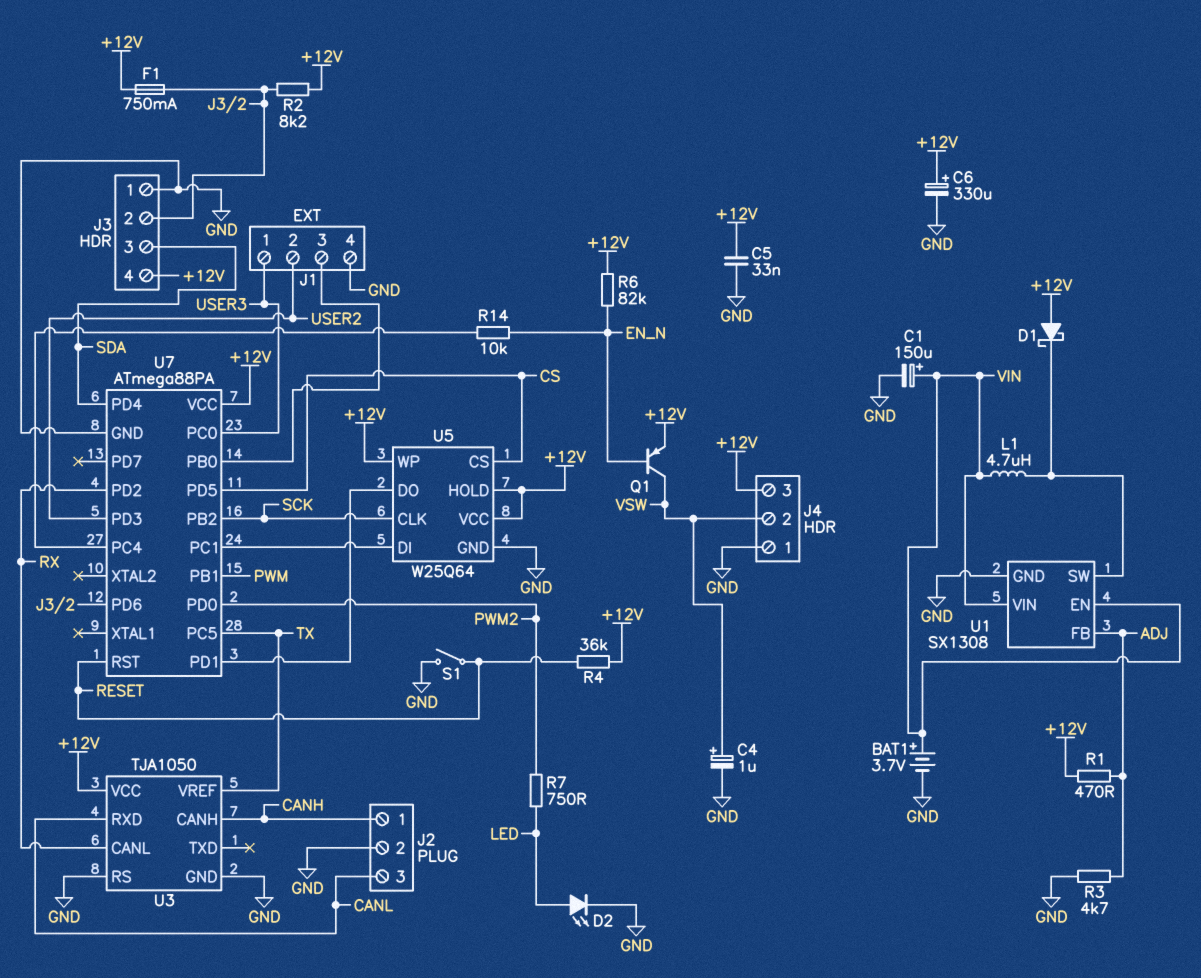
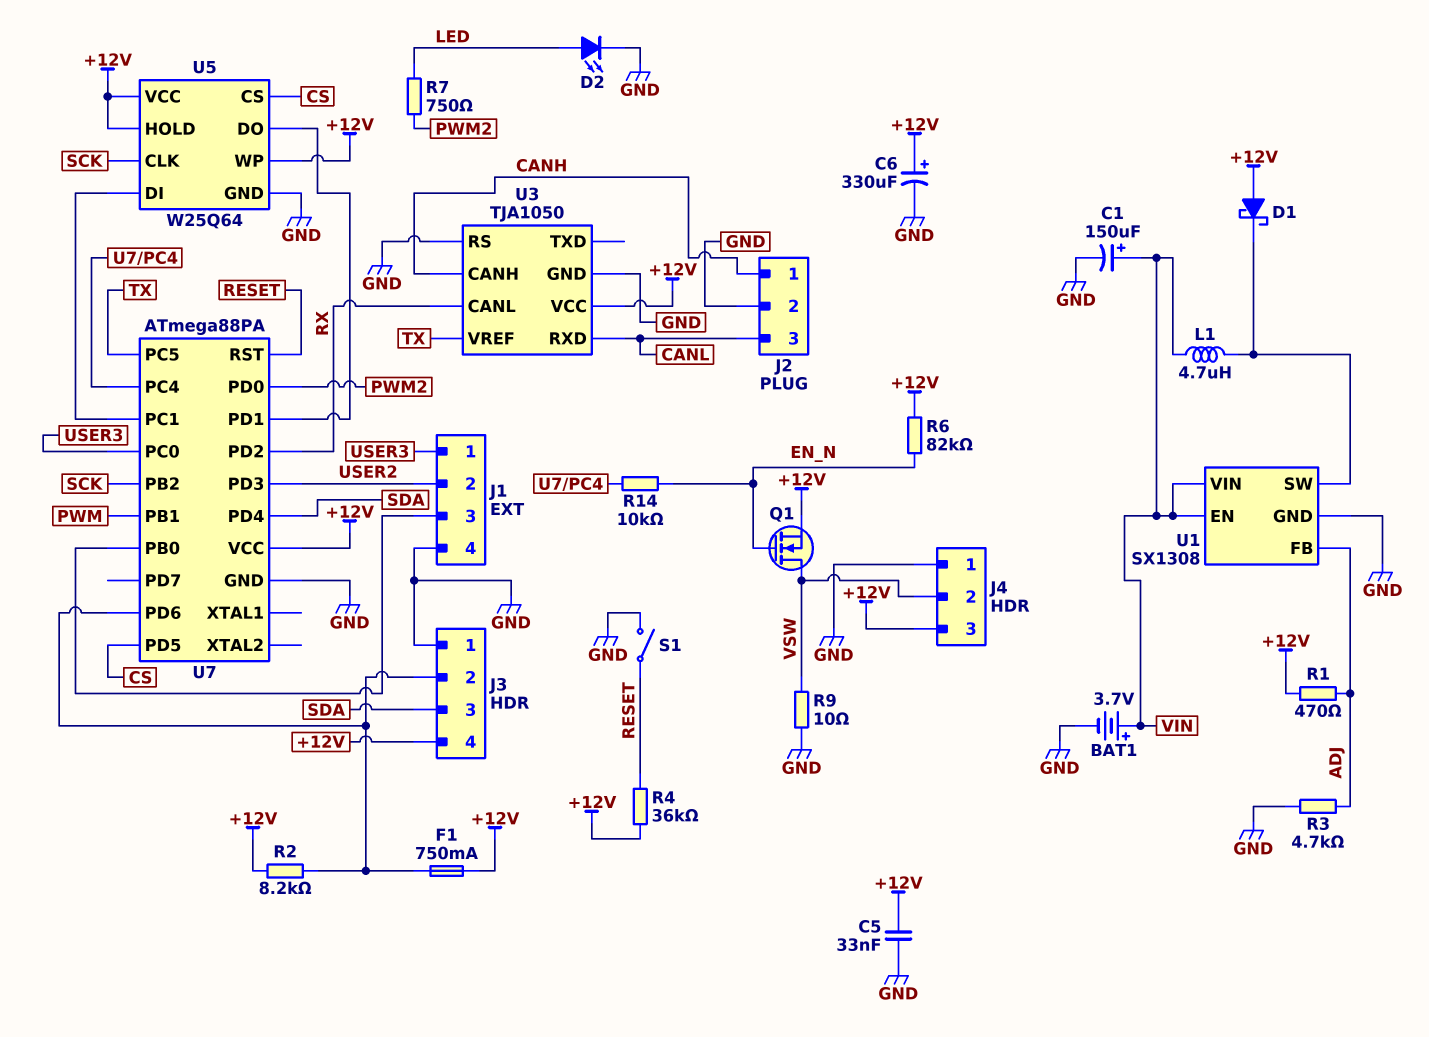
C4: 1uF (plus VSW, minus GND) -> none
Q1: PNP (B EN_N, C VSW, E +12V) -> NMOS (G EN_N, D VSW, S +12V)
R9: none -> 10 (GND, VSW)

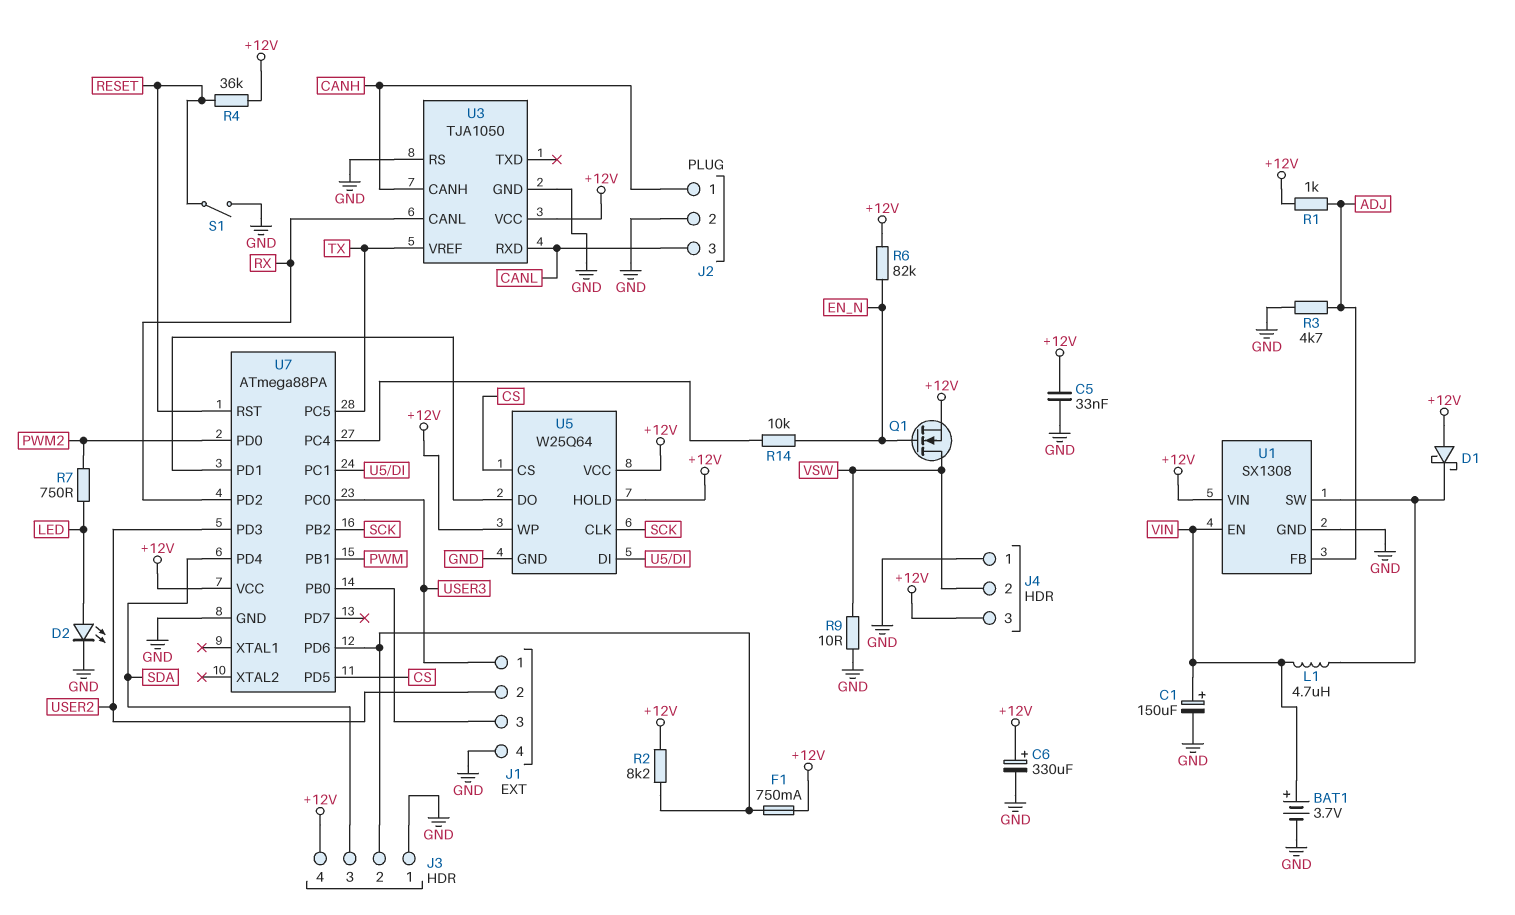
R1: 470 (+12V, ADJ) -> 1k (+12V, ADJ)
U1 pin VIN: VIN -> +12V

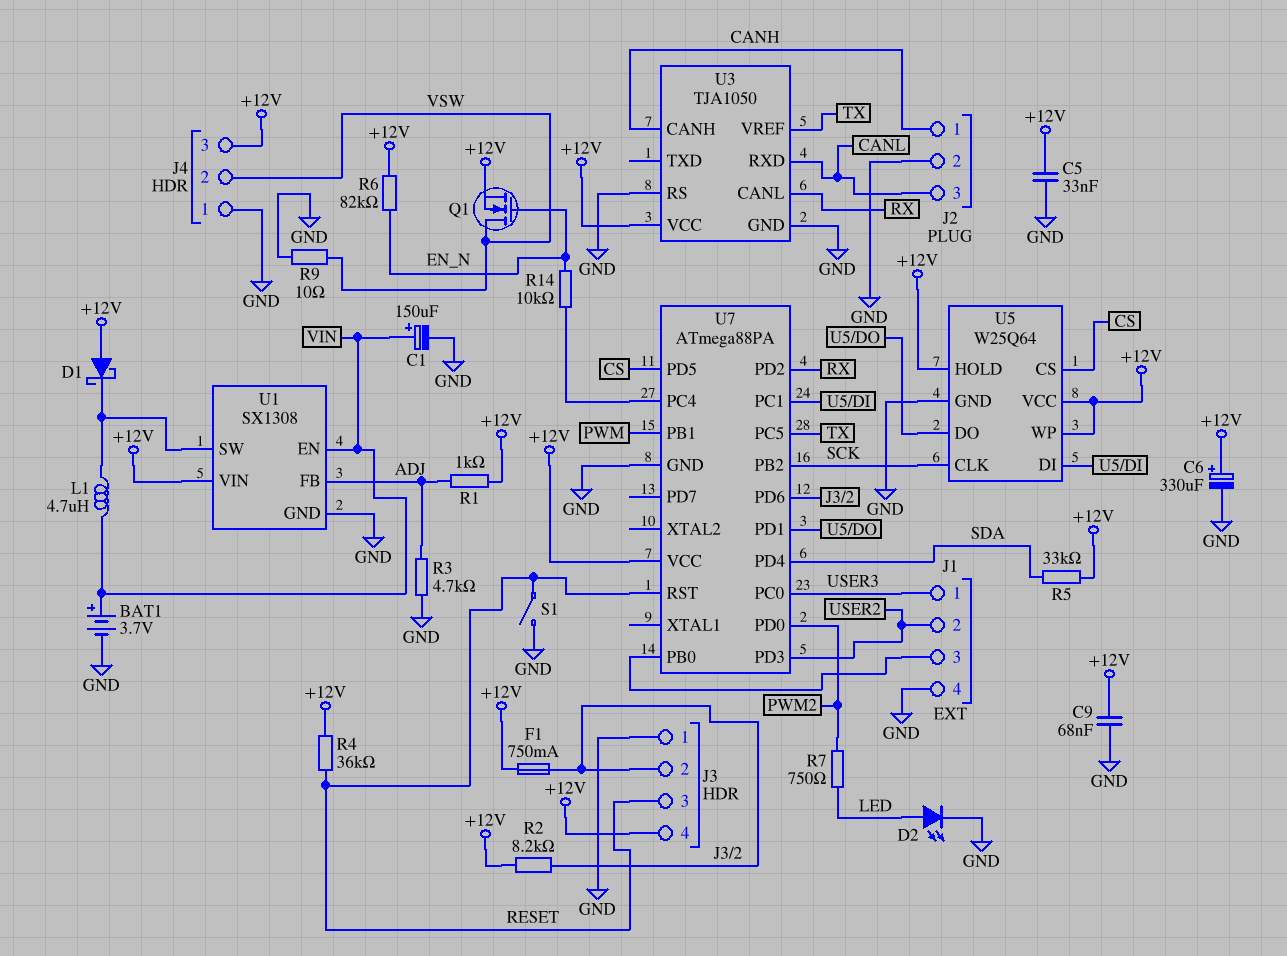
C9: none -> 68nF (+12V, GND)
J3 pin 3: SDA -> RESET
R5: none -> 33k (+12V, SDA)

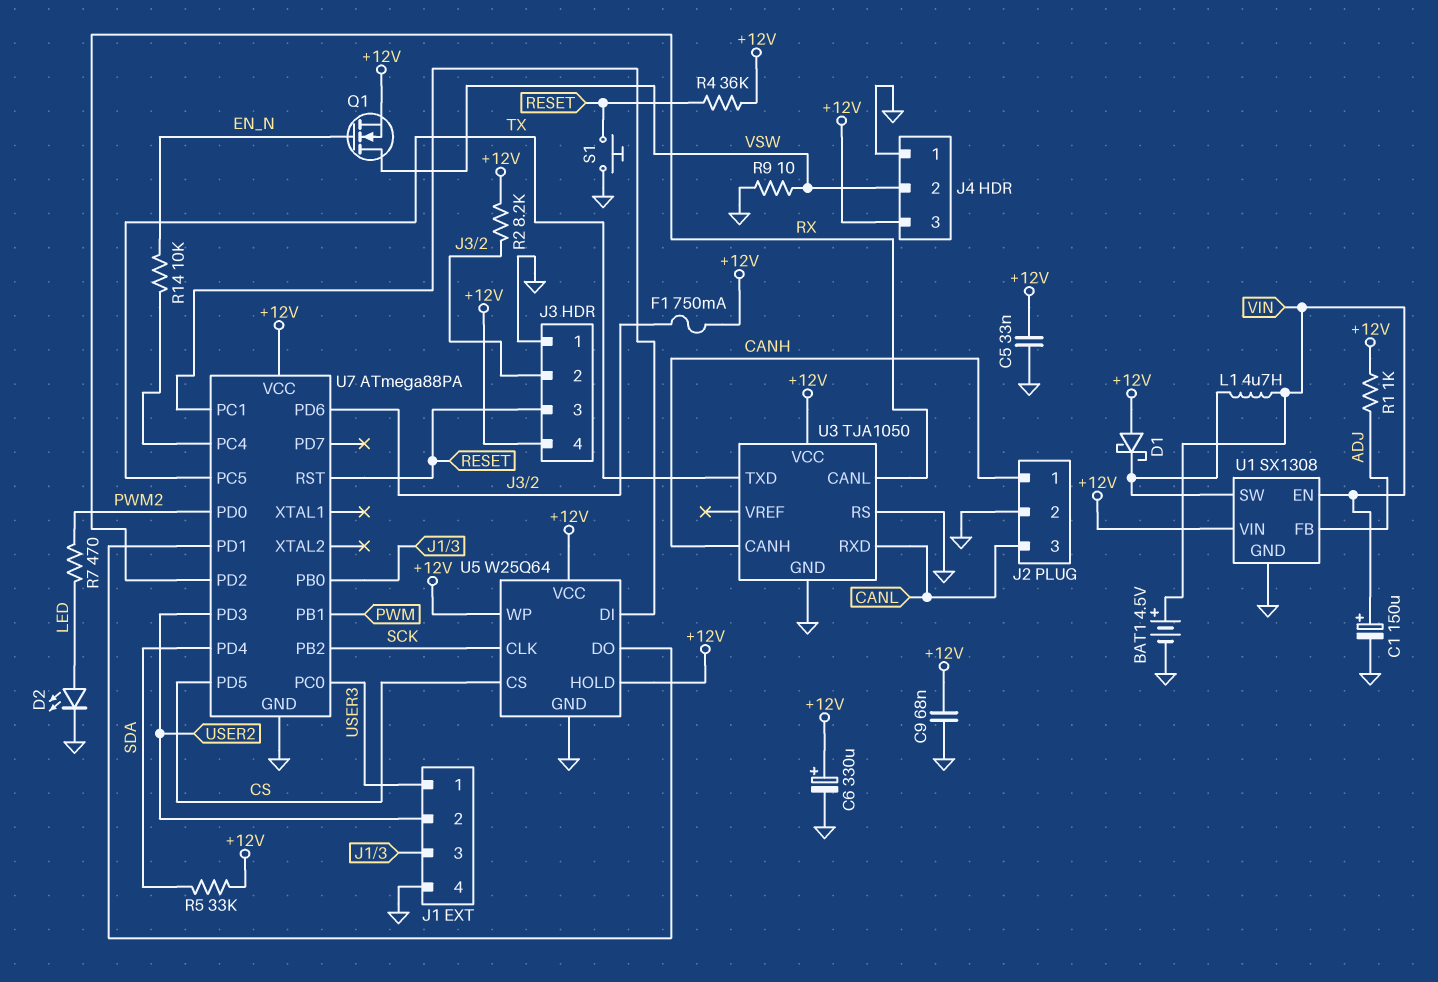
BAT1: 3.7V (plus VIN, minus GND) -> 4.5V (plus VIN, minus GND)
R3: 4.7k (ADJ, GND) -> none
R6: 82k (+12V, EN_N) -> none
R7: 750 (LED, PWM2) -> 470 (LED, PWM2)
S1: switch (GND, RESET) -> button (GND, RESET)
U3 pin TXD: none -> TX
U3 pin VREF: TX -> none

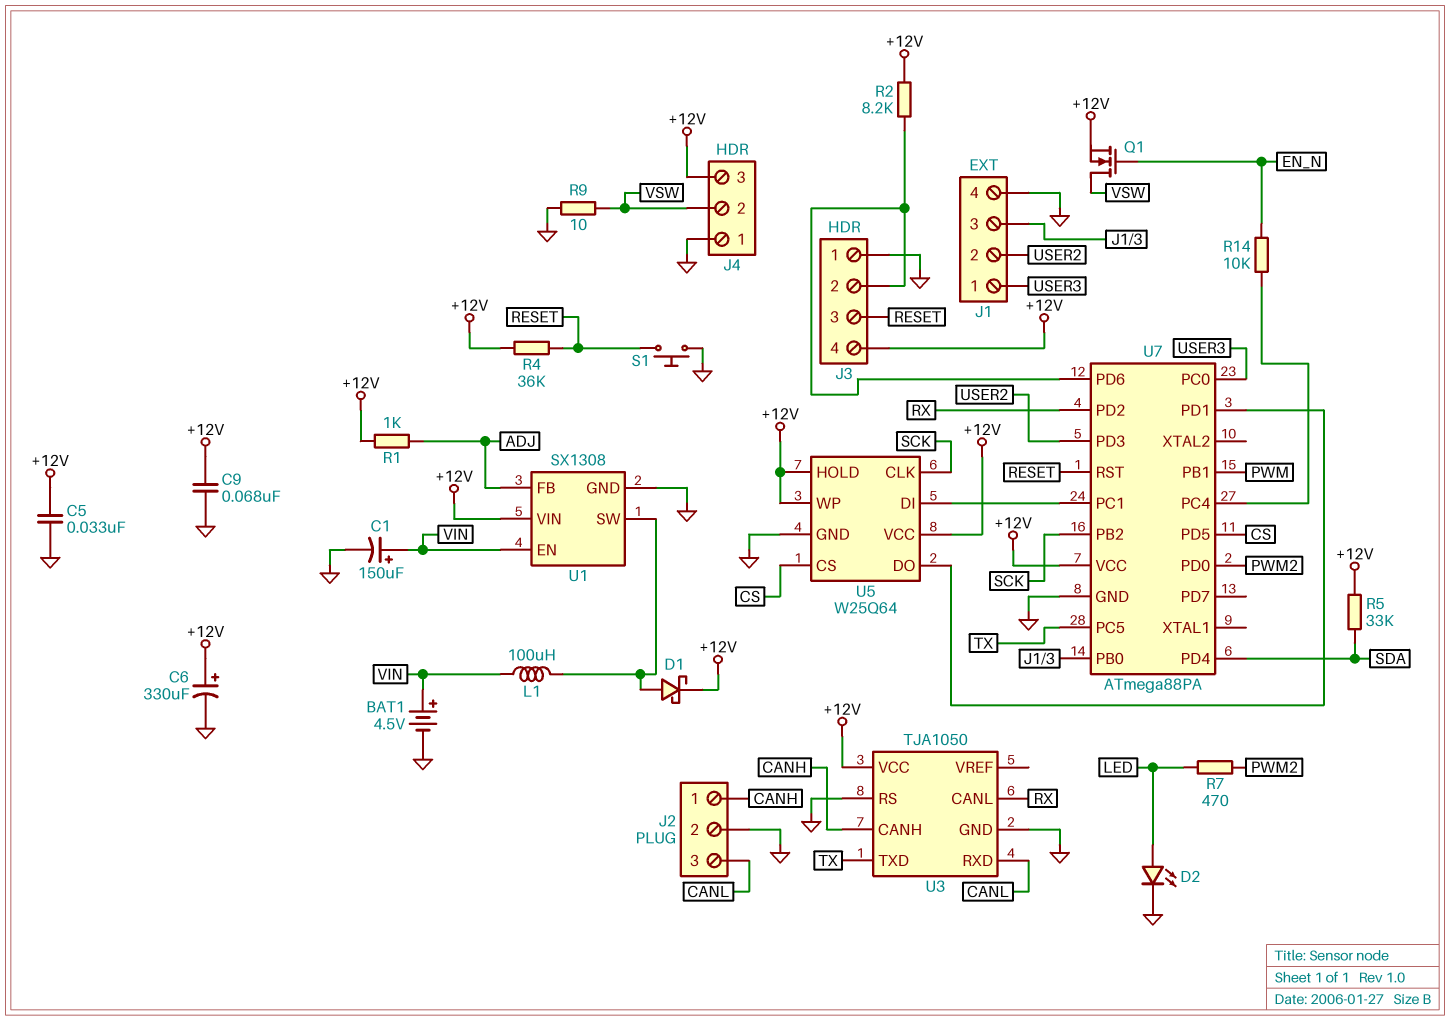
D1: schottky (A +12V, K U1/SW) -> schottky (A U1/SW, K +12V)
F1: 750mA (+12V, J3/2) -> none
L1: 4.7uH (U1/SW, VIN) -> 100uH (U1/SW, VIN)

